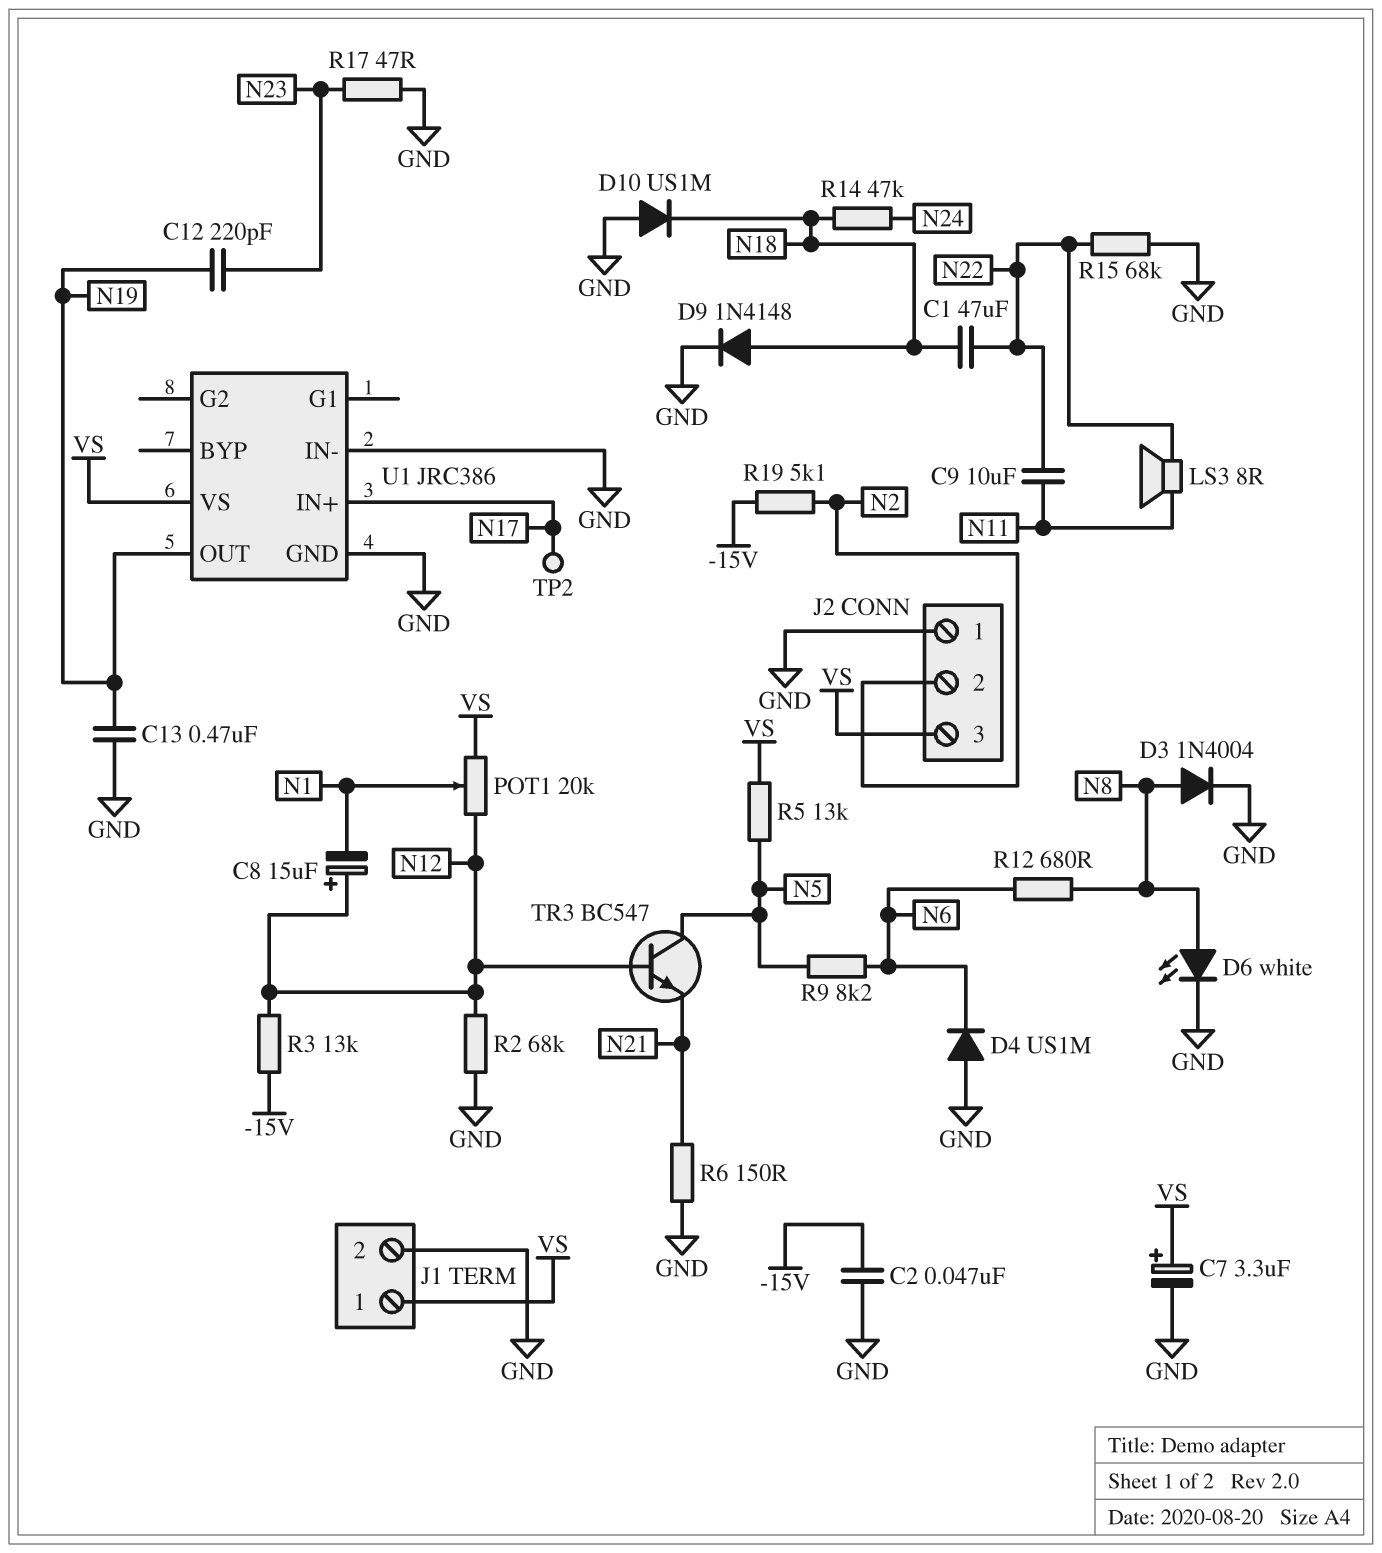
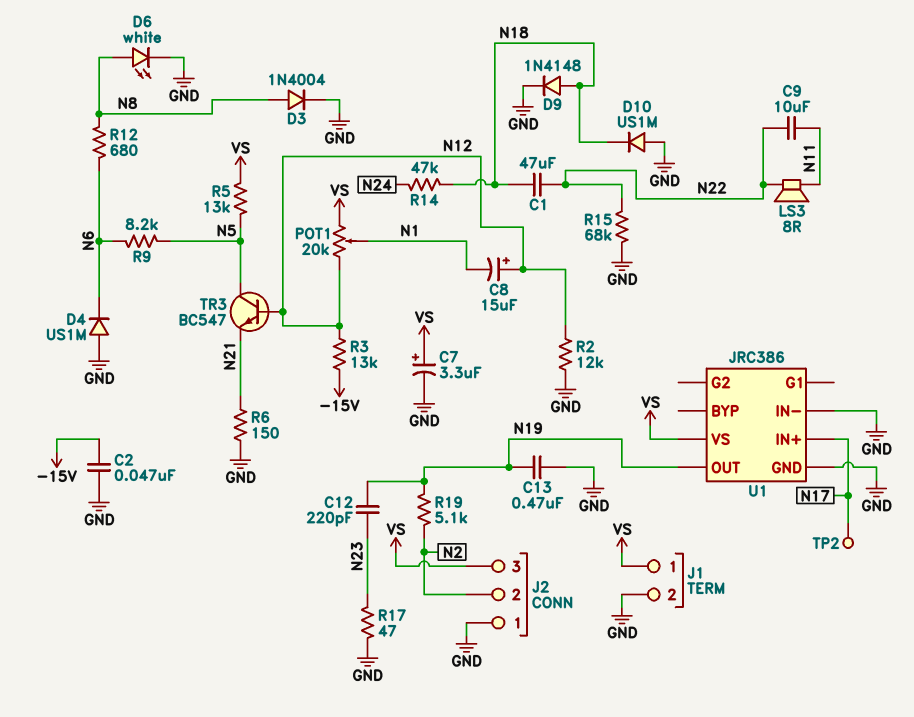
R2: 68k (GND, N12) -> 12k (GND, N12)
R19: 5.1k (-15V, N2) -> 5.1k (N2, N19)

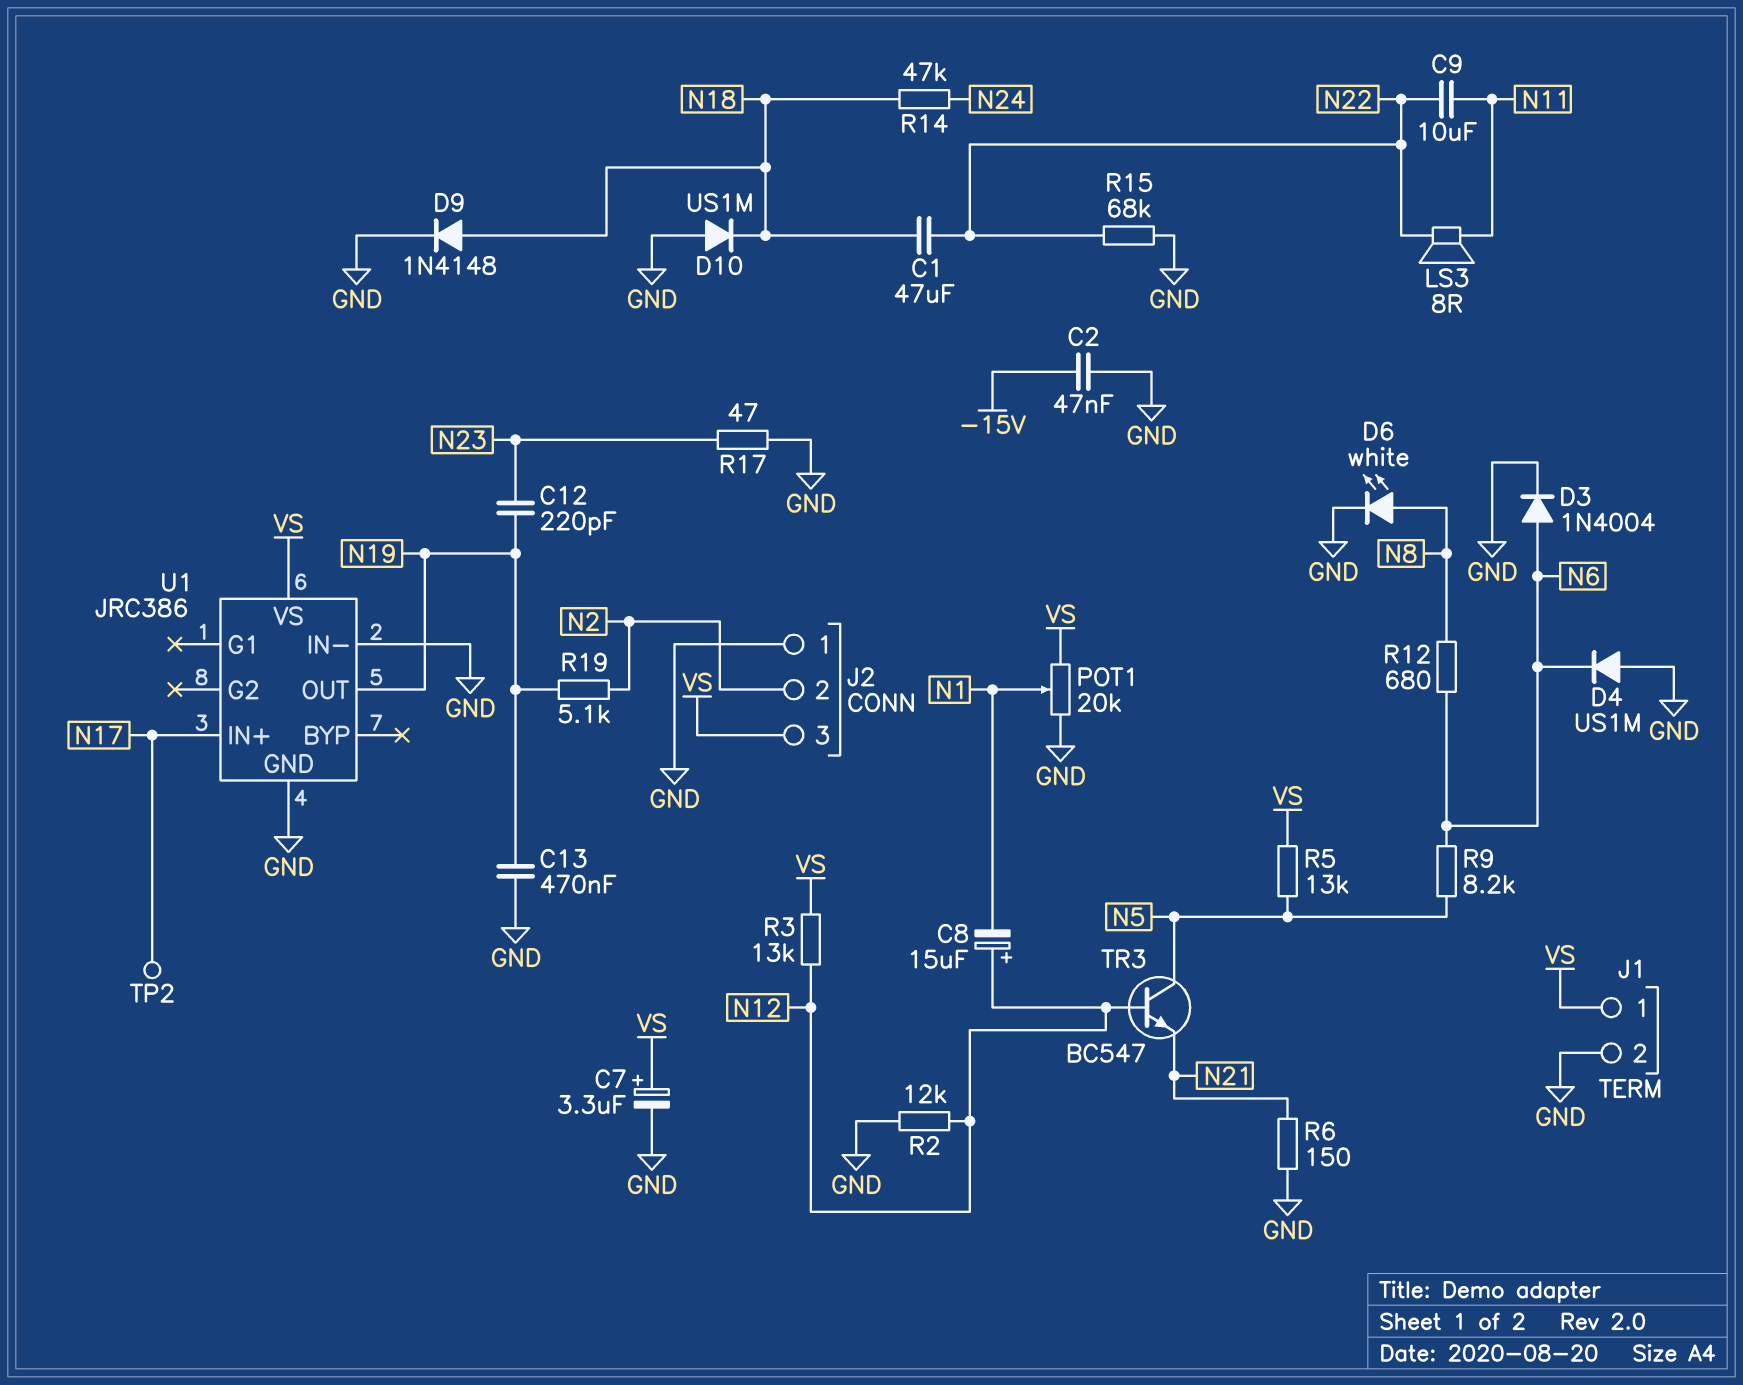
D3: diode 1N4004 (A N8, K GND) -> diode 1N4004 (A N6, K GND)
POT1: 20k (N12, VS, wiper N1) -> 20k (GND, VS, wiper N1)
R3: 13k (-15V, N12) -> 13k (N12, VS)

